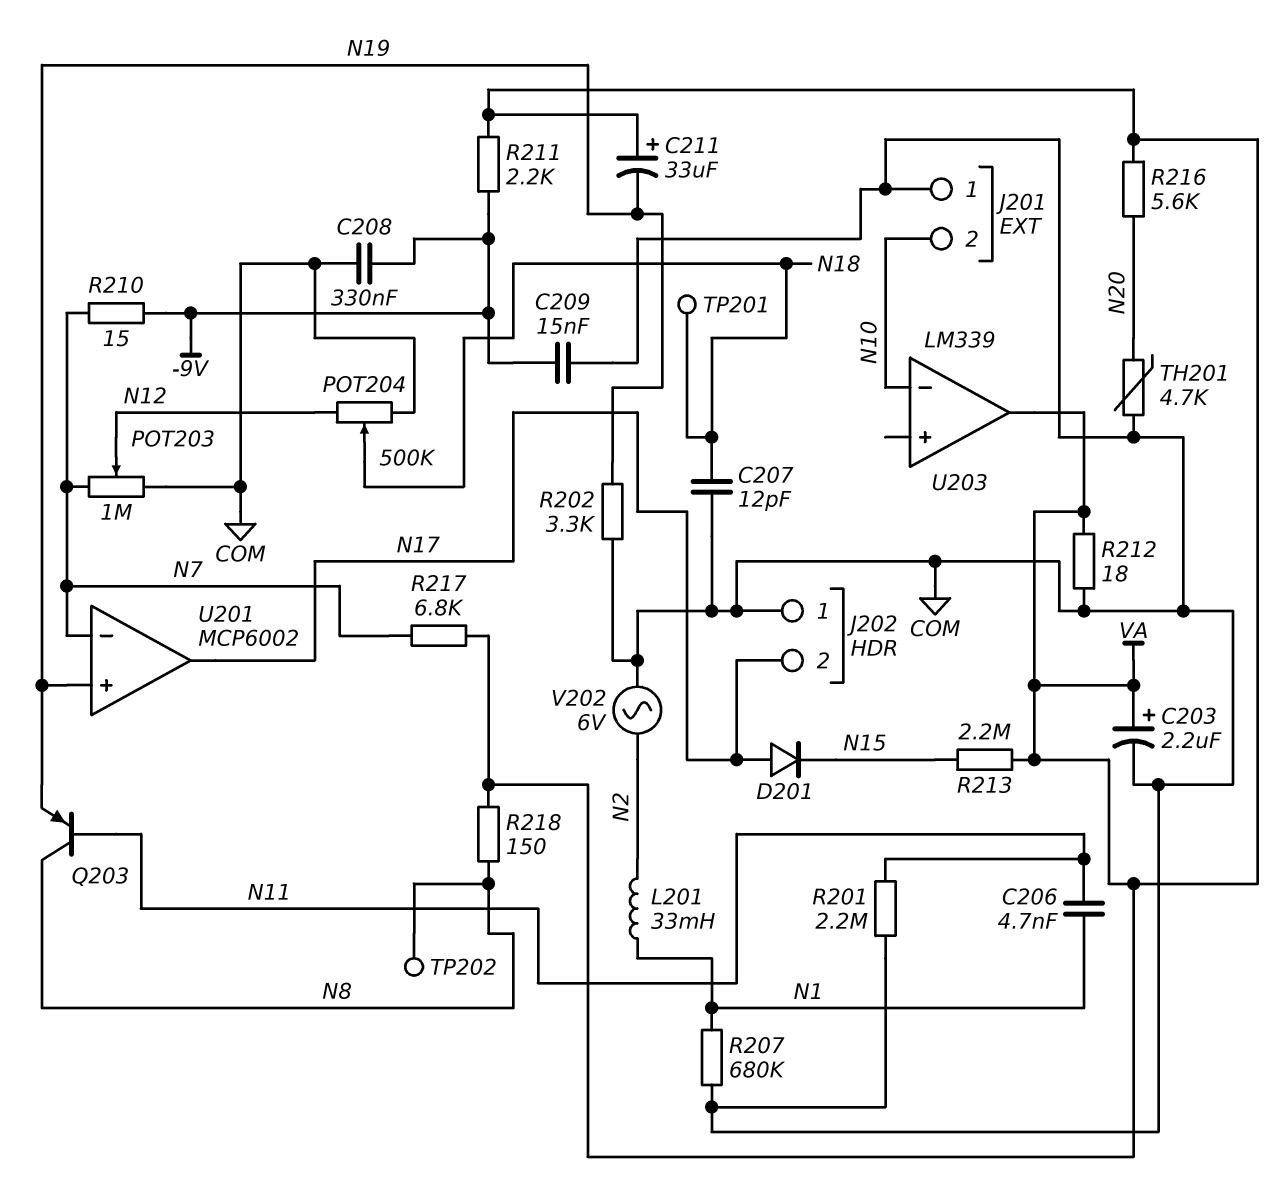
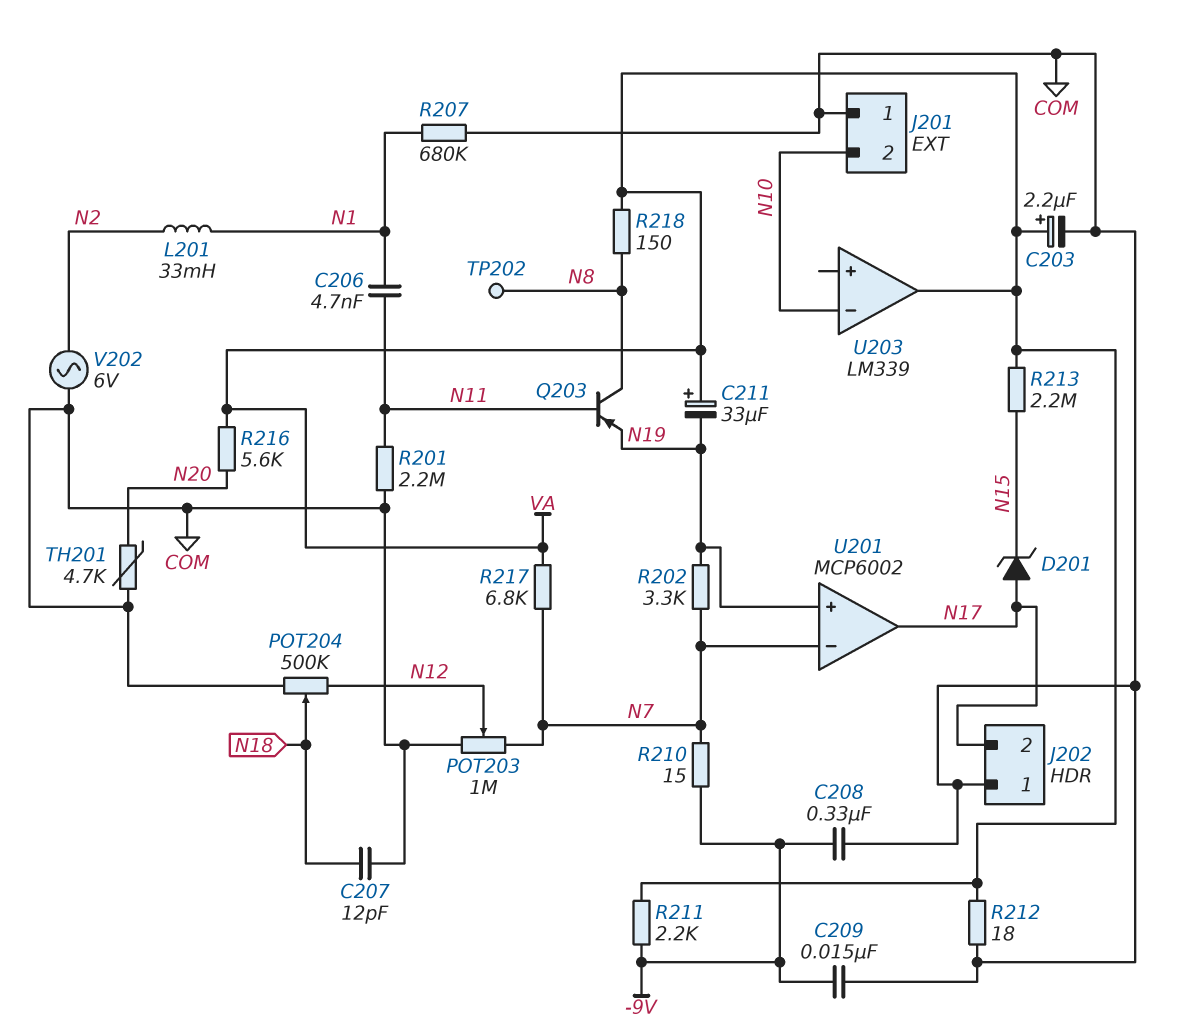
D201: diode (A N17, K N15) -> zener (A N17, K N15)
R202: 3.3k (COM, N19) -> 3.3k (N7, N19)
TP201: test point (N18) -> none

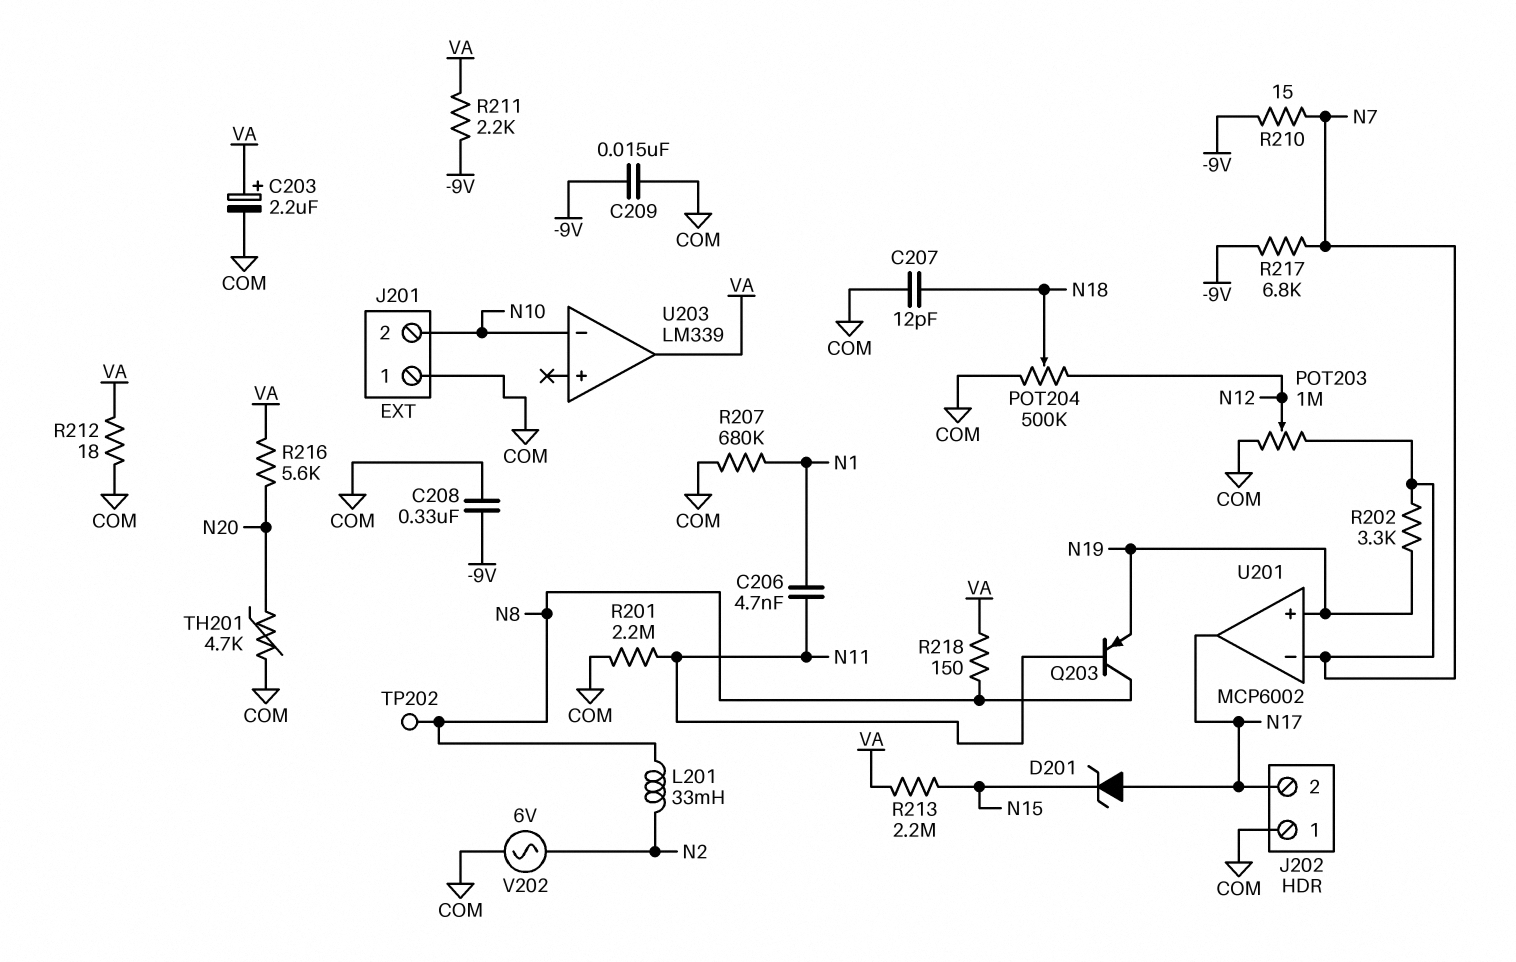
C211: 33uF (plus VA, minus N19) -> none
L201: 33mH (N1, N2) -> 33mH (N2, N8)
R217: 6.8k (N7, VA) -> 6.8k (-9V, N7)

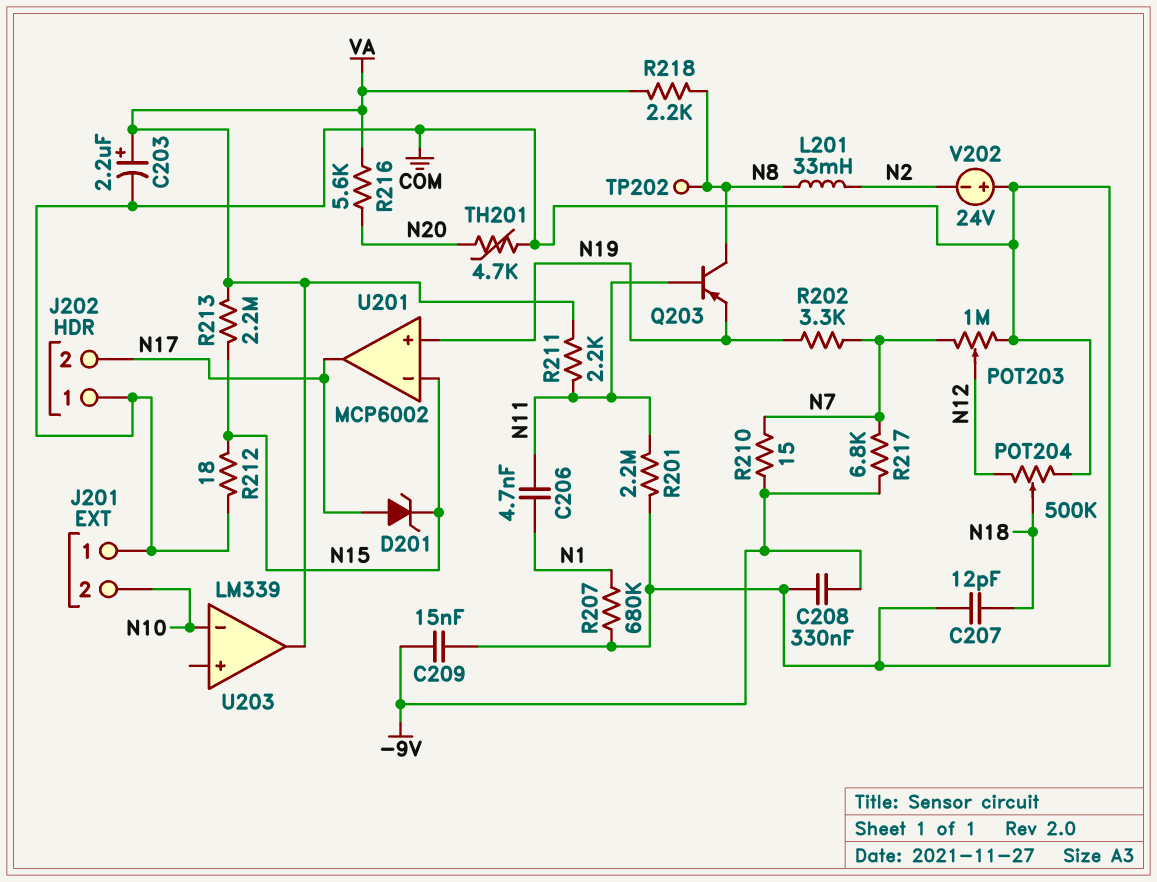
R211: 2.2k (-9V, VA) -> 2.2k (N11, VA)
R212: 18 (COM, VA) -> 18 (COM, N15)
R218: 150 (N8, VA) -> 2.2k (N8, VA)
U201 pin in-: N7 -> N15
V202: AC 6V (COM, N2) -> 24V (plus COM, minus N2)

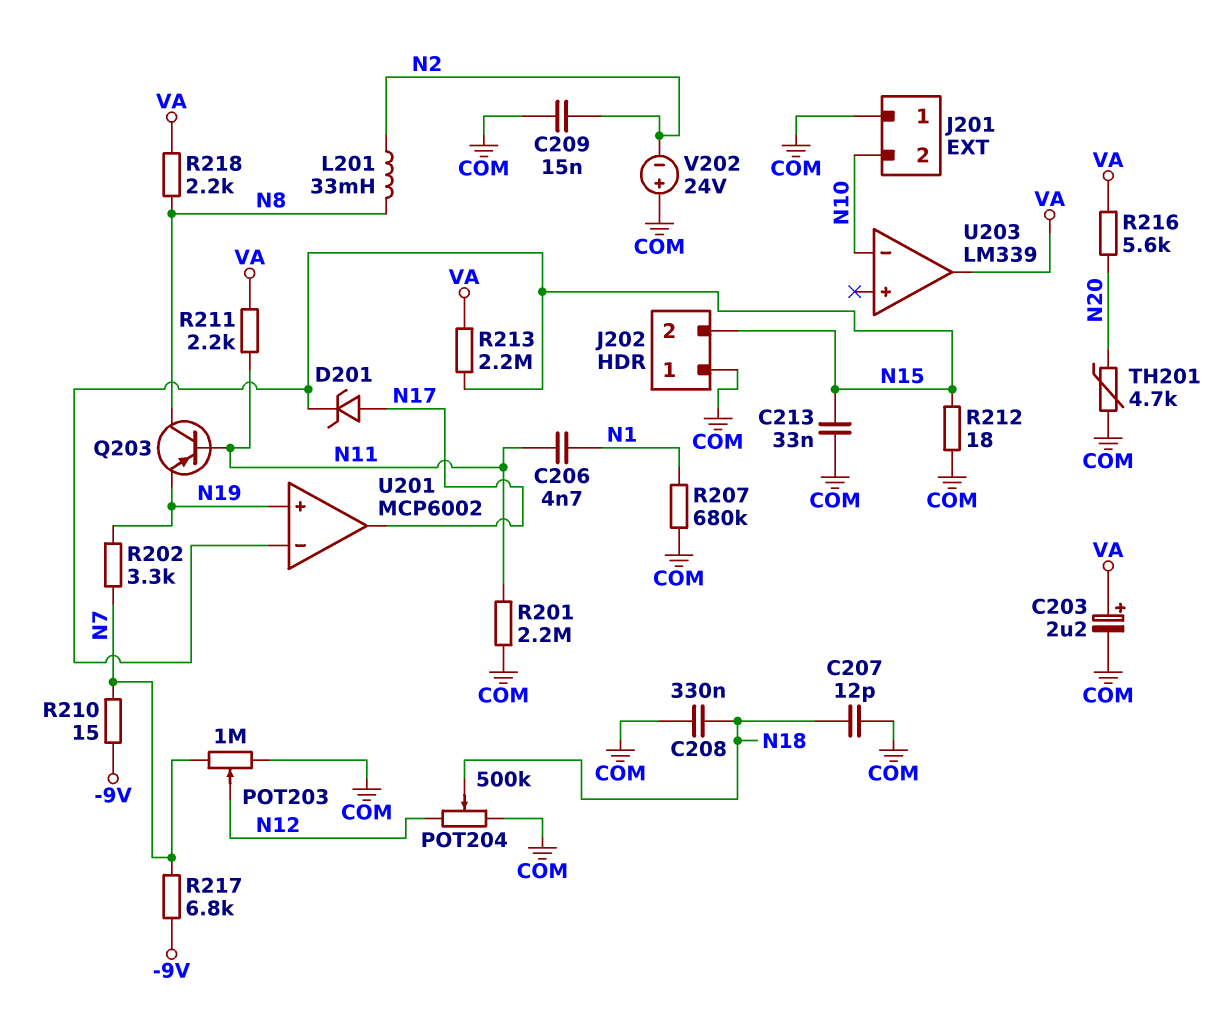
C208: 330nF (-9V, COM) -> 330nF (COM, N18)
C209: 15nF (-9V, COM) -> 15nF (COM, N2)
C213: none -> 33nF (COM, N15)
J202 pin 2: N17 -> N15
TP202: test point (N8) -> none

